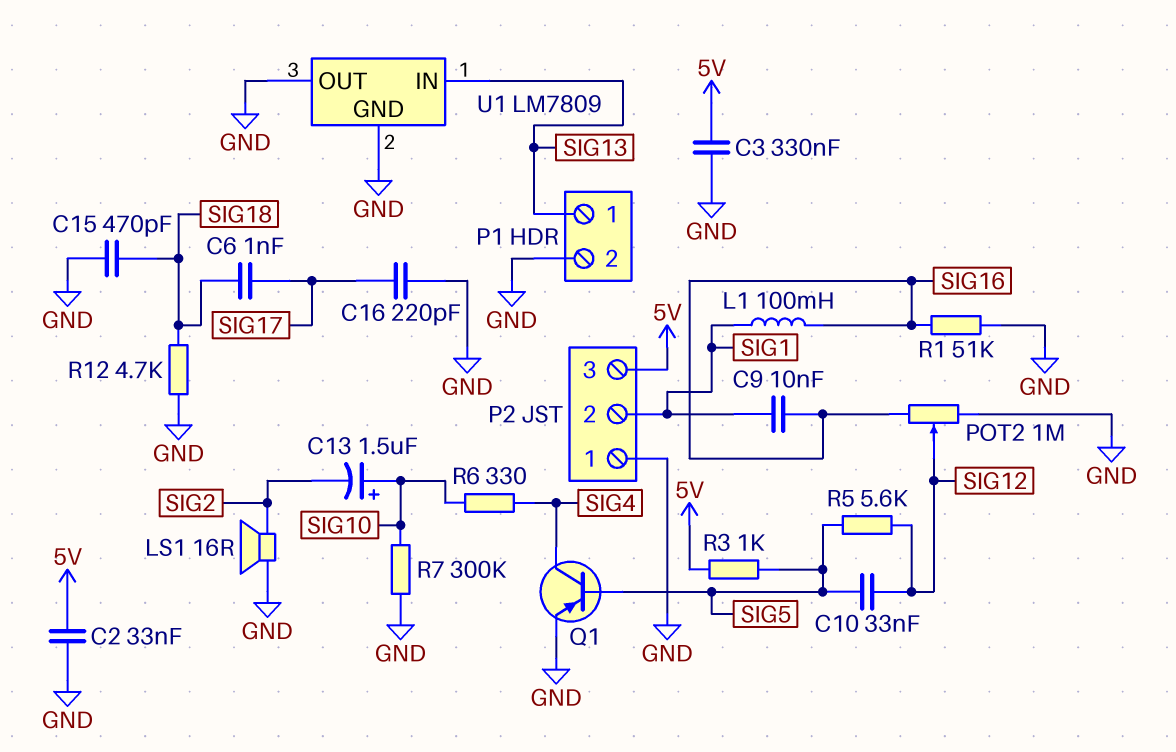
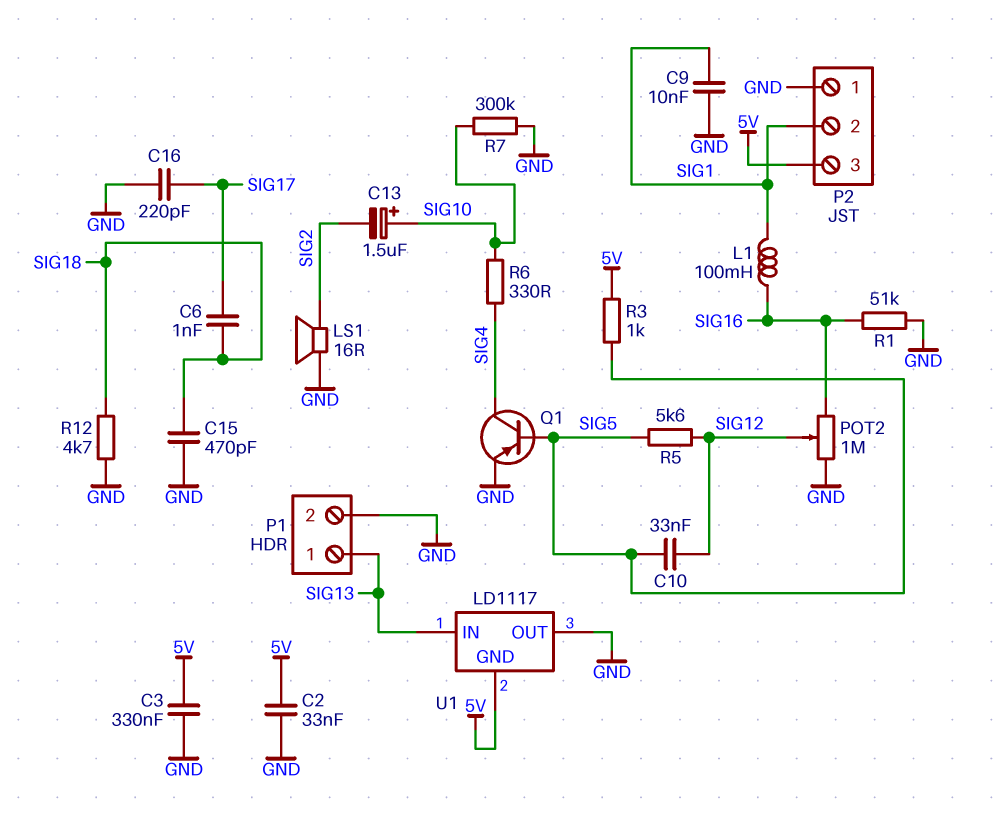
C9: 10nF (SIG1, SIG16) -> 10nF (GND, SIG1)
U1: LM7809 -> LD1117
U1 pin GND: GND -> 5V

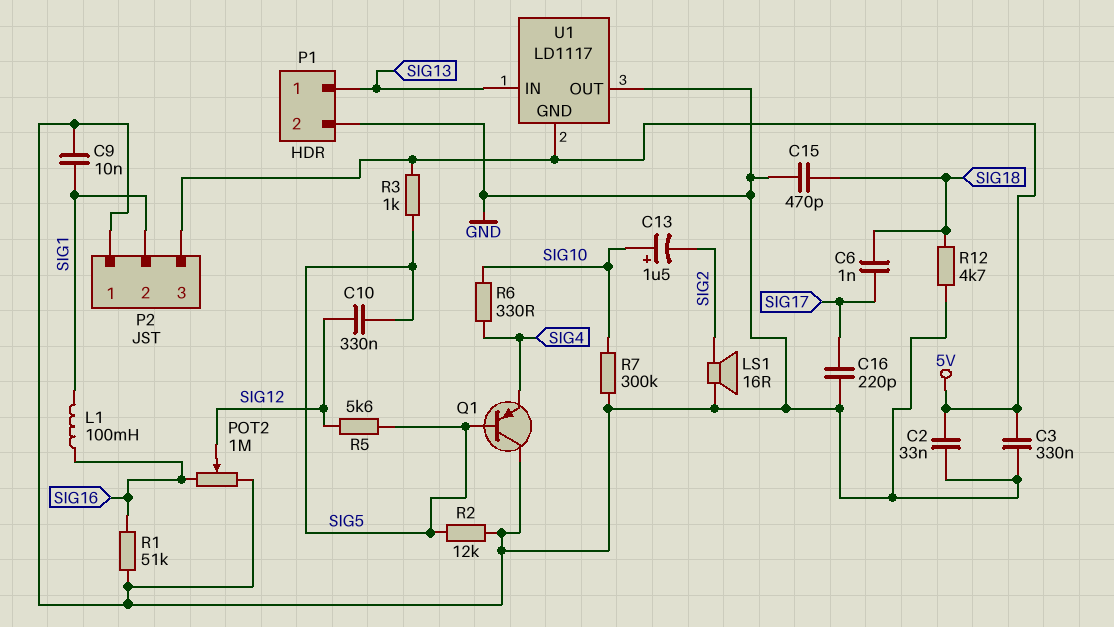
C10: 33nF (SIG5, SIG12) -> 330nF (SIG5, SIG12)
Q1: PNP (B SIG5, C SIG4, E GND) -> PNP (B SIG5, C GND, E SIG4)
R2: none -> 12k (GND, SIG5)

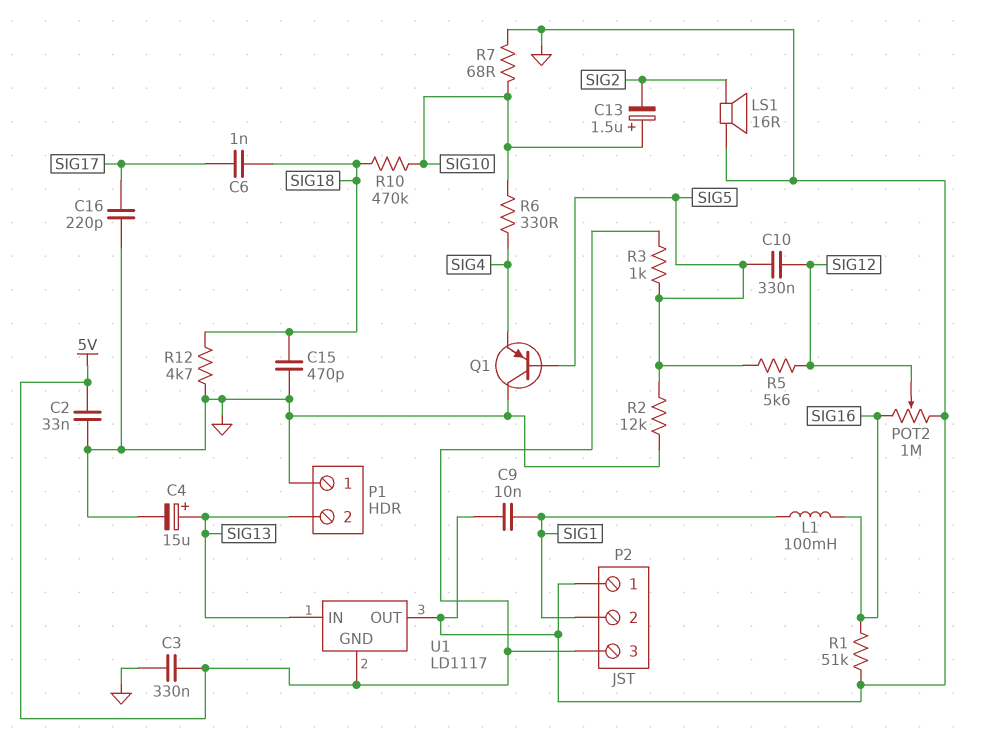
C4: none -> 15uF (plus SIG13, minus GND)
P1 pin 1: SIG13 -> GND
P1 pin 2: GND -> SIG13
R7: 300k (GND, SIG10) -> 68 (GND, SIG10)
R10: none -> 470k (SIG10, SIG18)

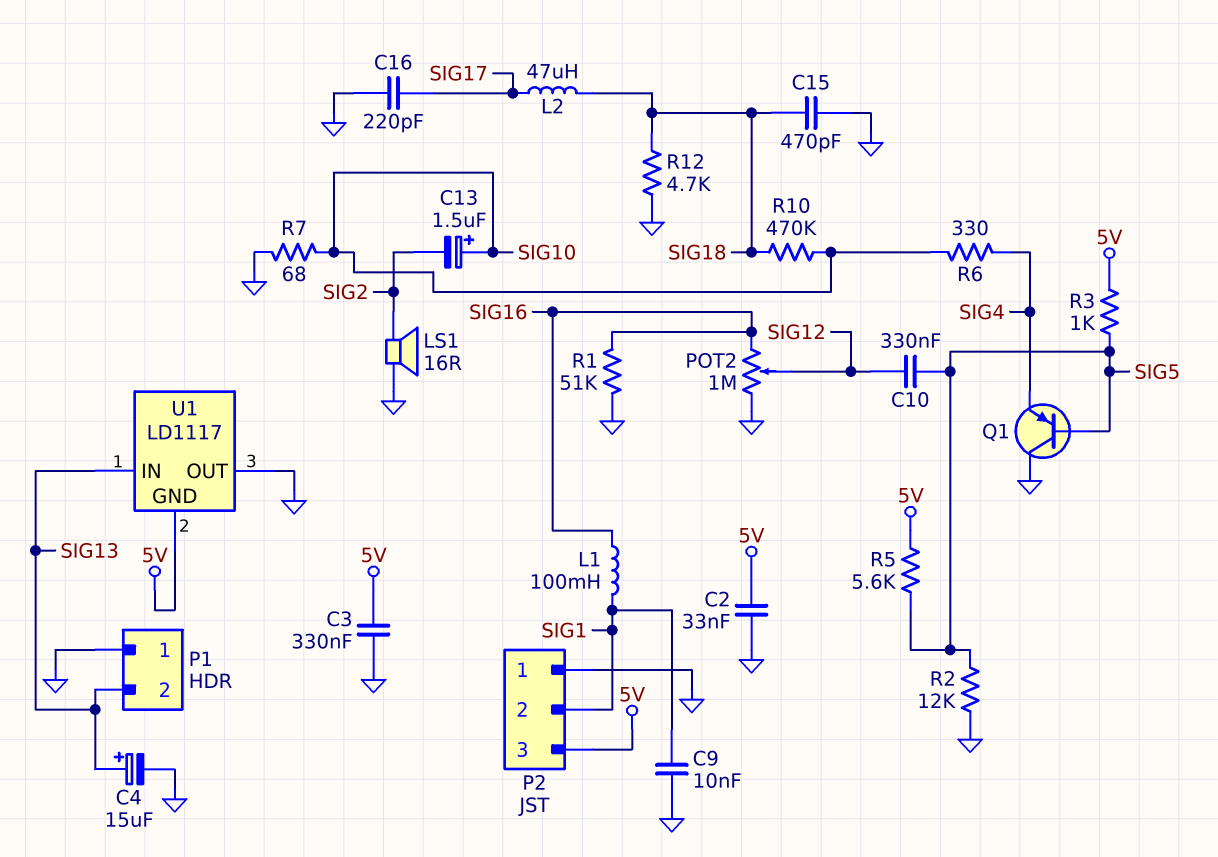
C6: 1nF (SIG17, SIG18) -> none
L2: none -> 47uH (SIG17, SIG18)
R5: 5.6k (SIG5, SIG12) -> 5.6k (5V, SIG5)

